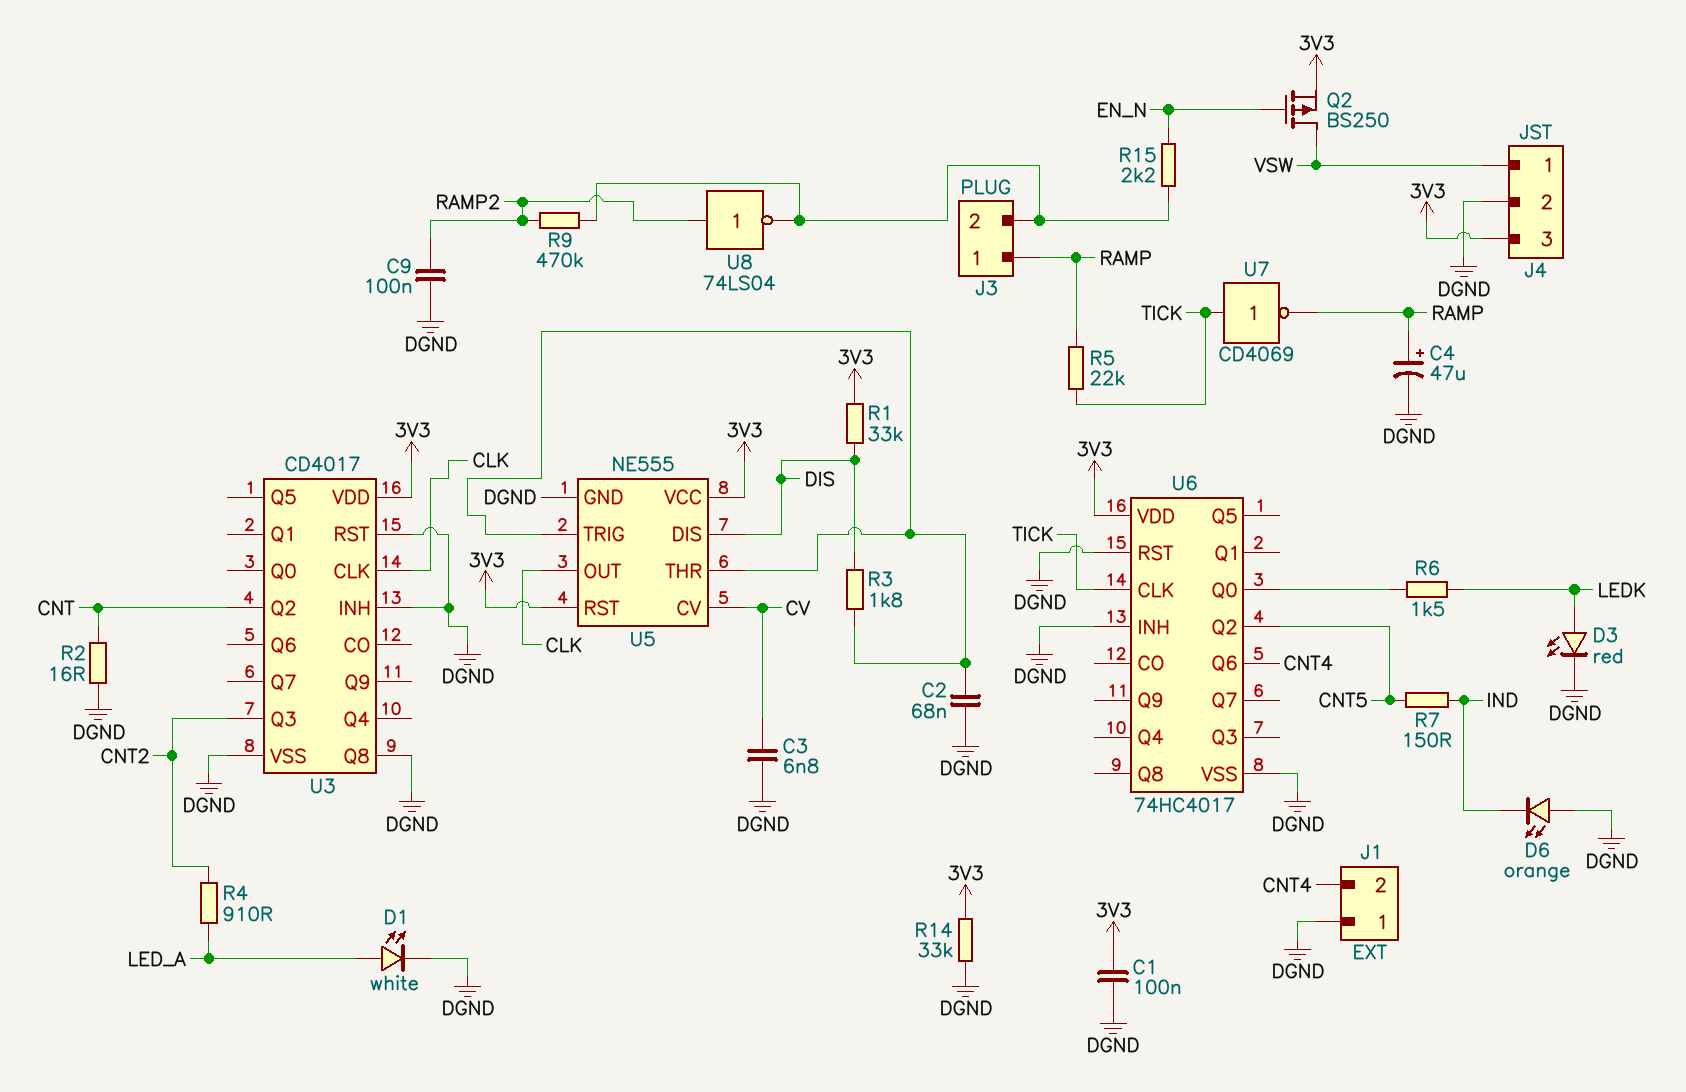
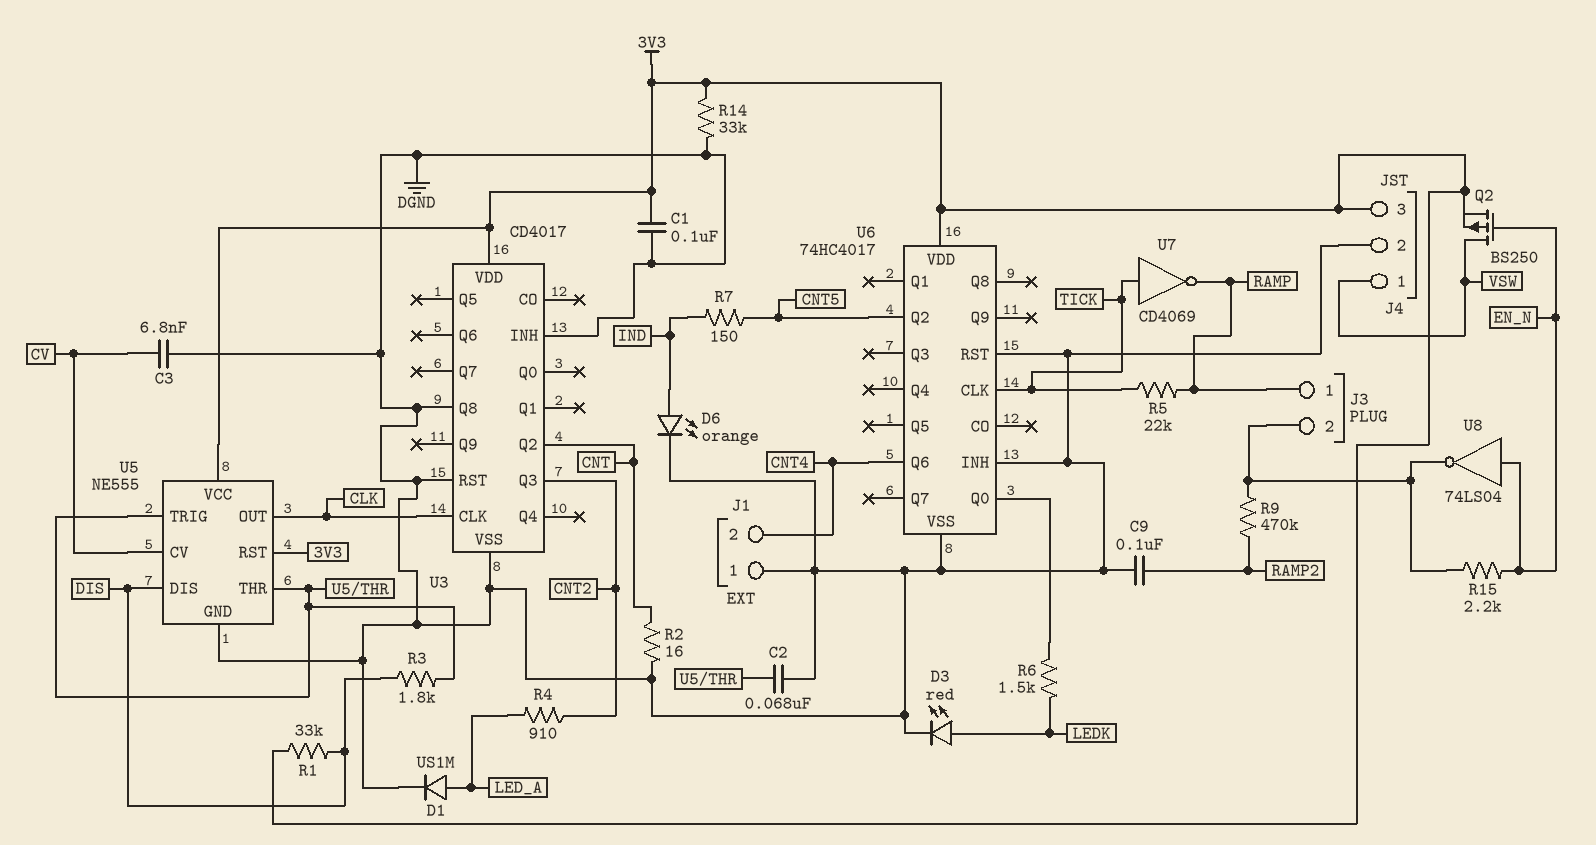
C4: 47uF (plus RAMP, minus DGND) -> none
D1: LED white (A LED_A, K DGND) -> diode US1M (A LED_A, K DGND)
D6: LED orange (A DGND, K IND) -> LED orange (A IND, K DGND)
U8: NOT 74LS04 (in RAMP2, out J3/2) -> NOT 74LS04 (in EN_N, out J3/2)

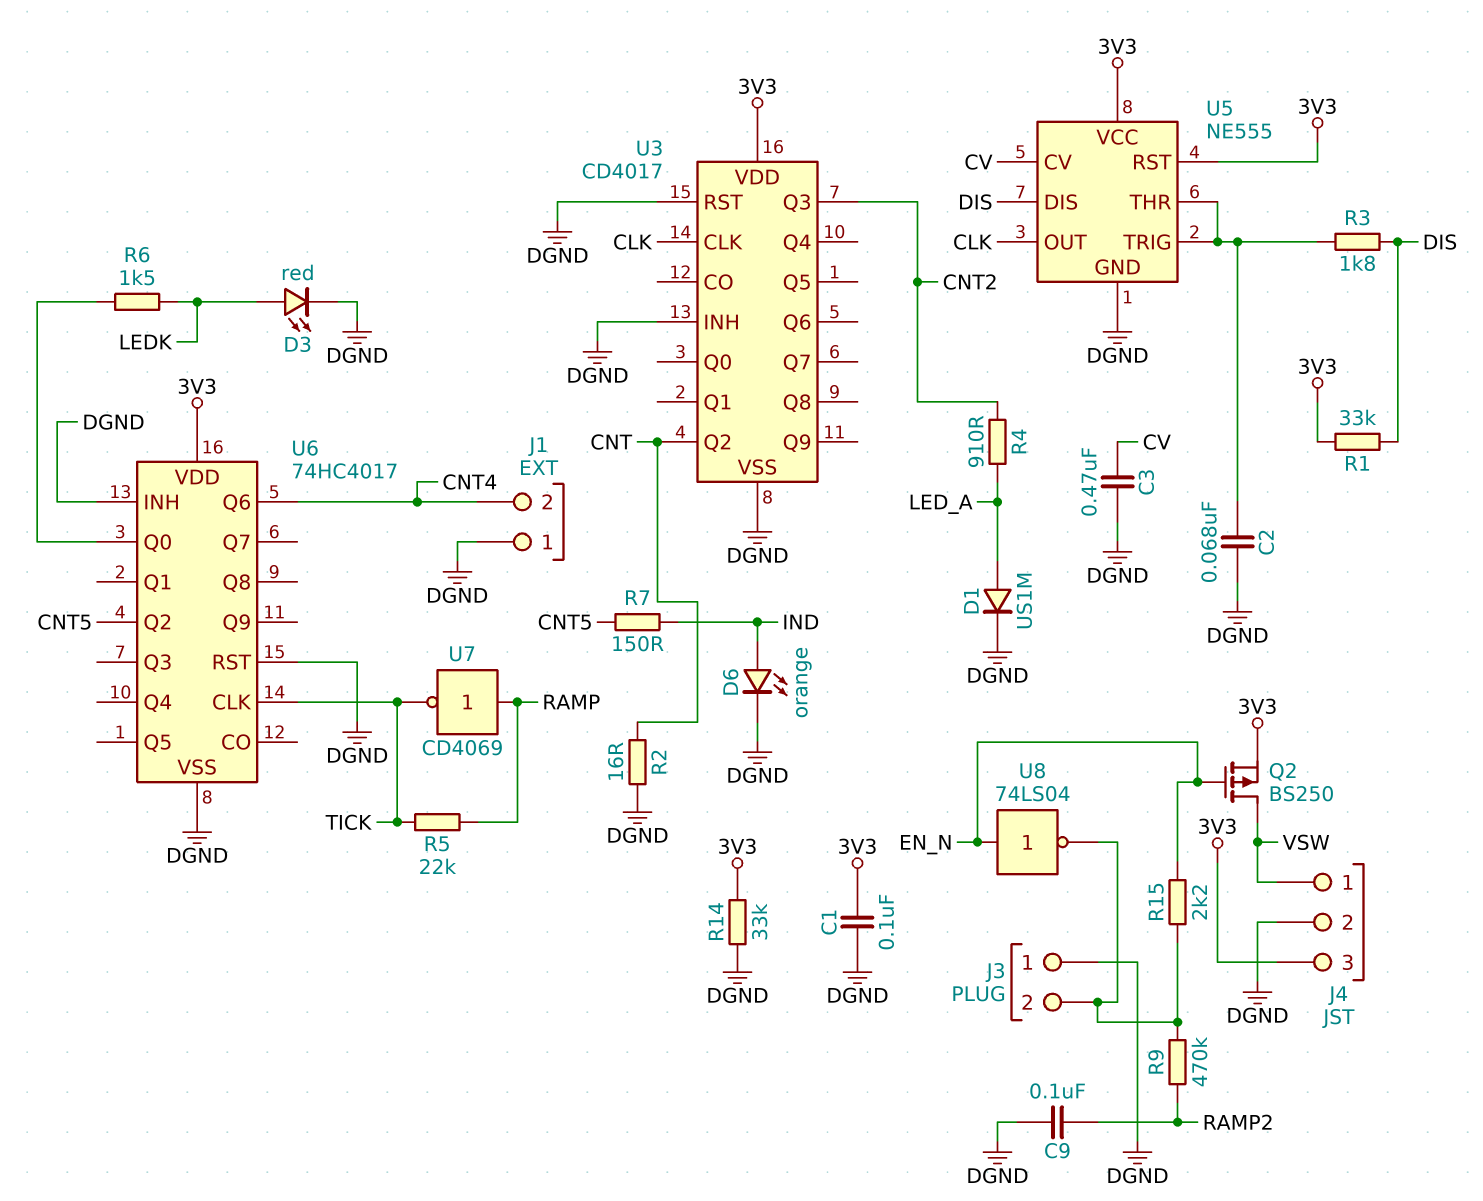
C3: 6.8nF (CV, DGND) -> 470nF (CV, DGND)
J3 pin 1: RAMP -> DGND
U3 pin Q8: DGND -> none
U7: NOT CD4069 (in TICK, out RAMP) -> NOT CD4069 (in RAMP, out TICK)

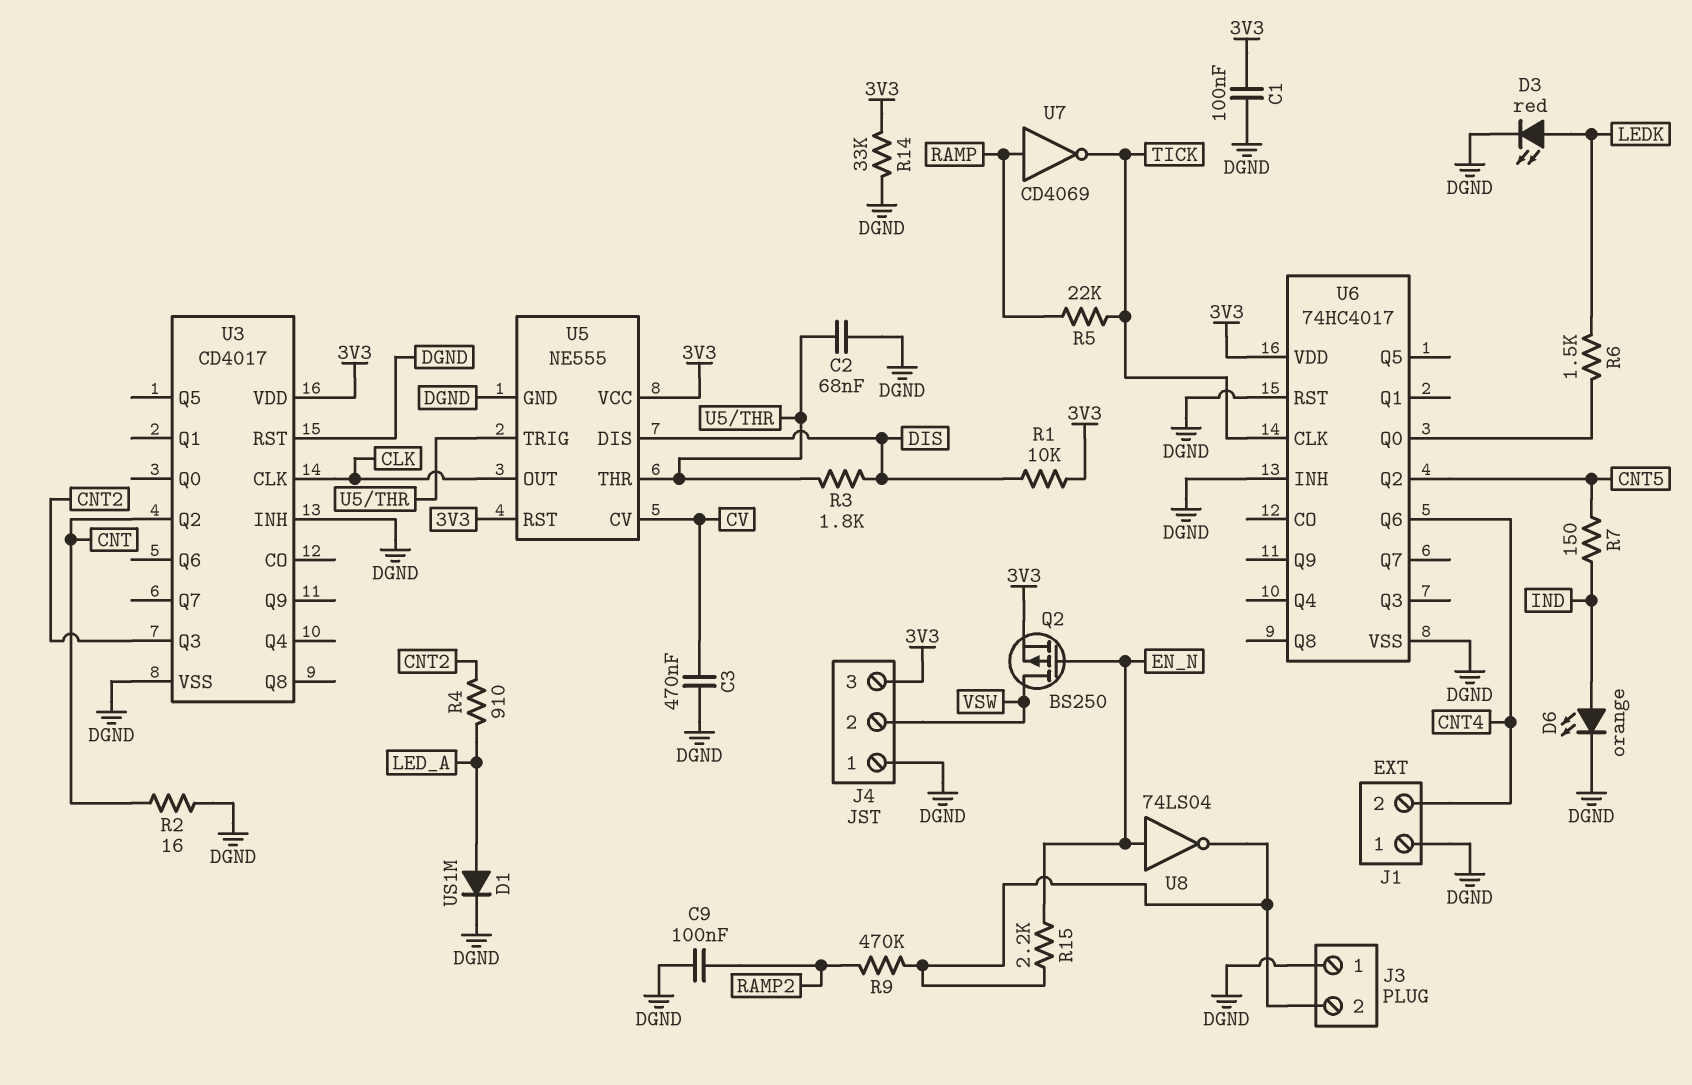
J4 pin 1: VSW -> DGND
J4 pin 2: DGND -> VSW
R1: 33k (3V3, DIS) -> 10k (3V3, DIS)

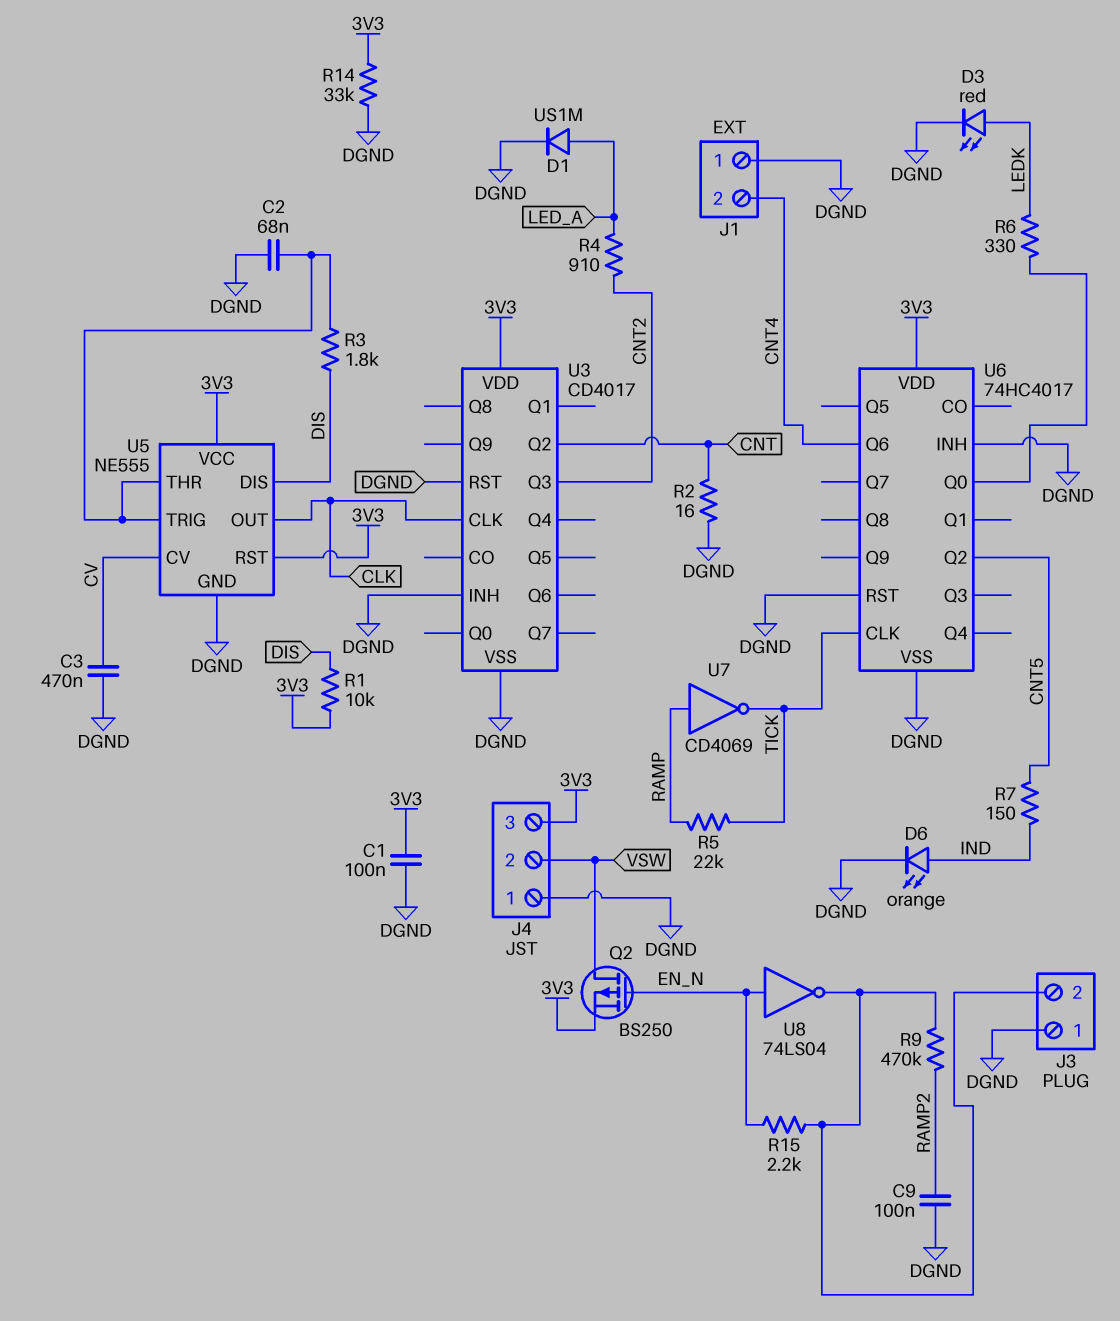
R6: 1.5k (LEDK, U6/Q0) -> 330 (LEDK, U6/Q0)

